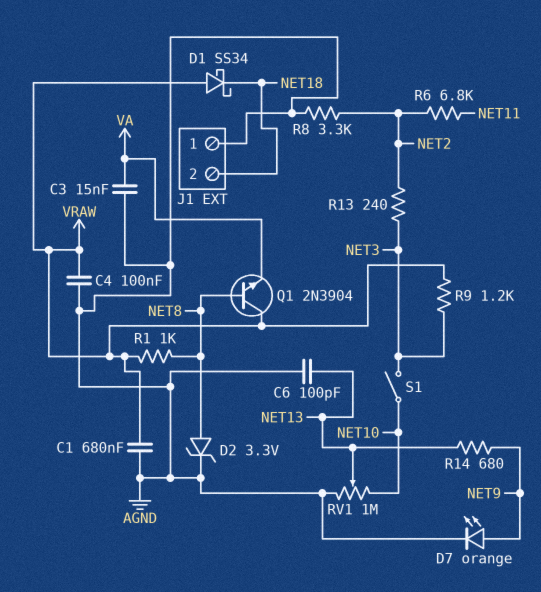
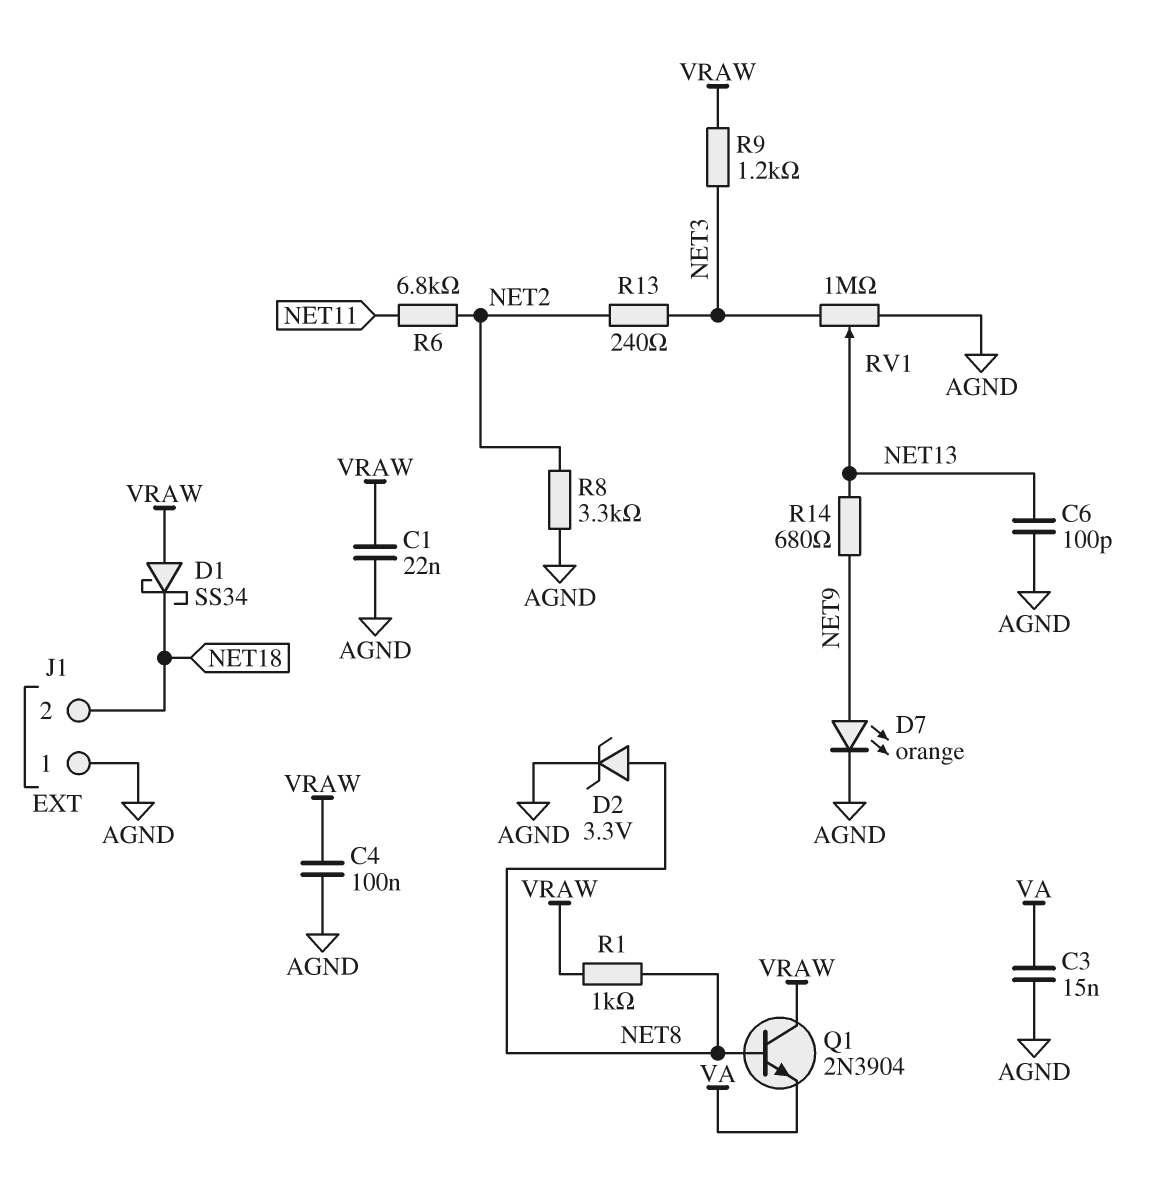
C1: 680nF (AGND, VRAW) -> 22nF (AGND, VRAW)
RV1: 1M (AGND, NET10, wiper NET13) -> 1M (AGND, NET3, wiper NET13)
S1: switch (NET3, NET10) -> none

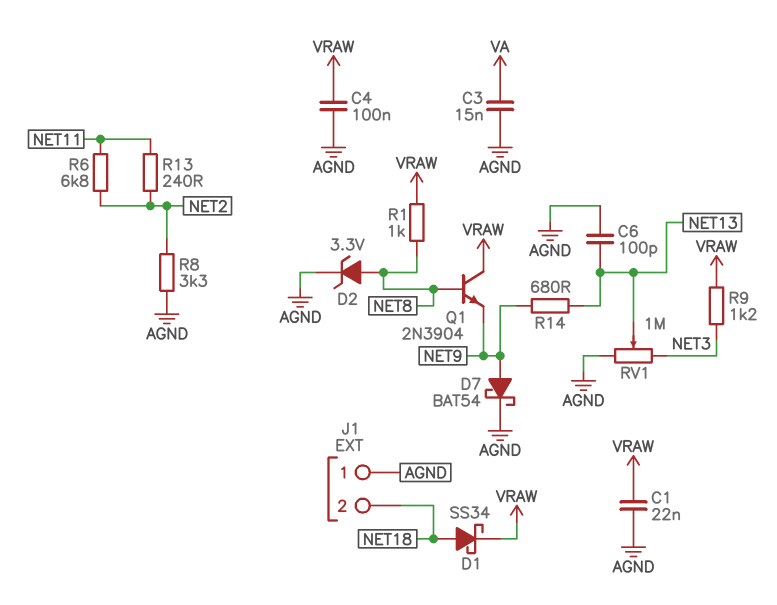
D1: schottky SS34 (A VRAW, K NET18) -> schottky SS34 (A NET18, K VRAW)
D7: LED orange (A NET9, K AGND) -> schottky BAT54 (A NET9, K AGND)
Q1: NPN 2N3904 (B NET8, C VRAW, E VA) -> NPN 2N3904 (B NET8, C VRAW, E NET9)
R13: 240 (NET2, NET3) -> 240 (NET2, NET11)

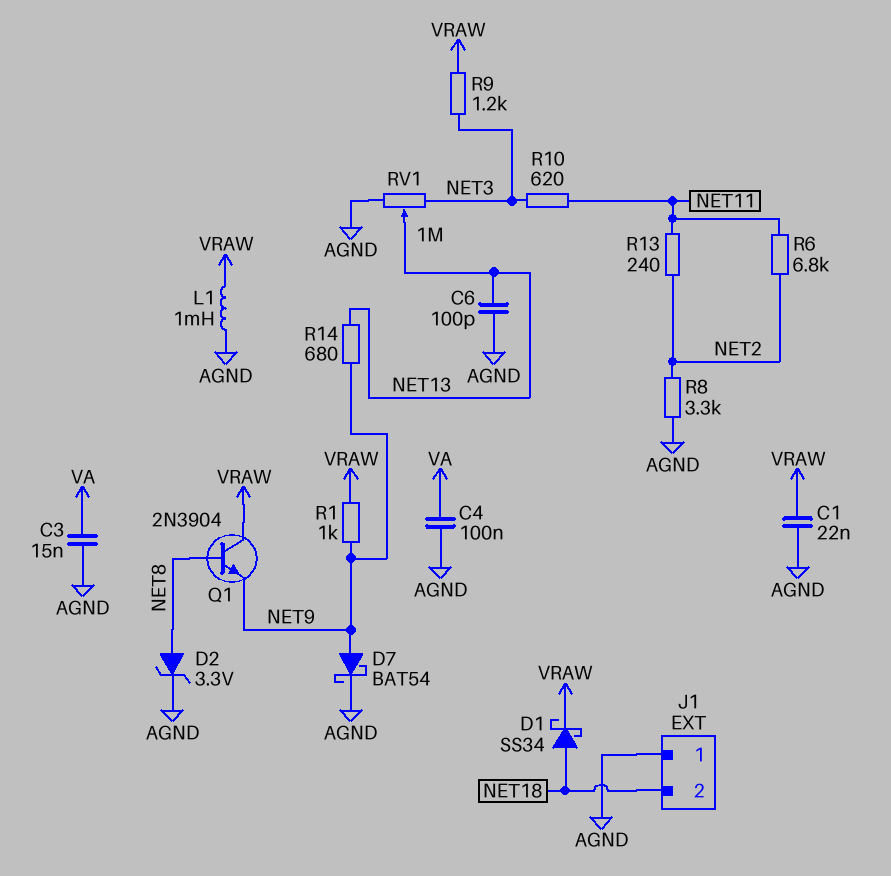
C4: 100nF (AGND, VRAW) -> 100nF (AGND, VA)
L1: none -> 1mH (AGND, VRAW)
R1: 1k (NET8, VRAW) -> 1k (NET9, VRAW)
R10: none -> 620 (NET3, NET11)

